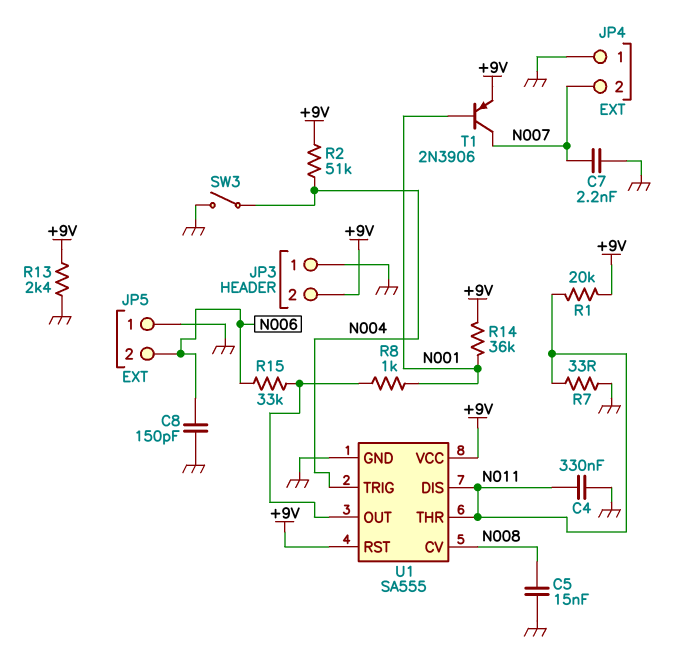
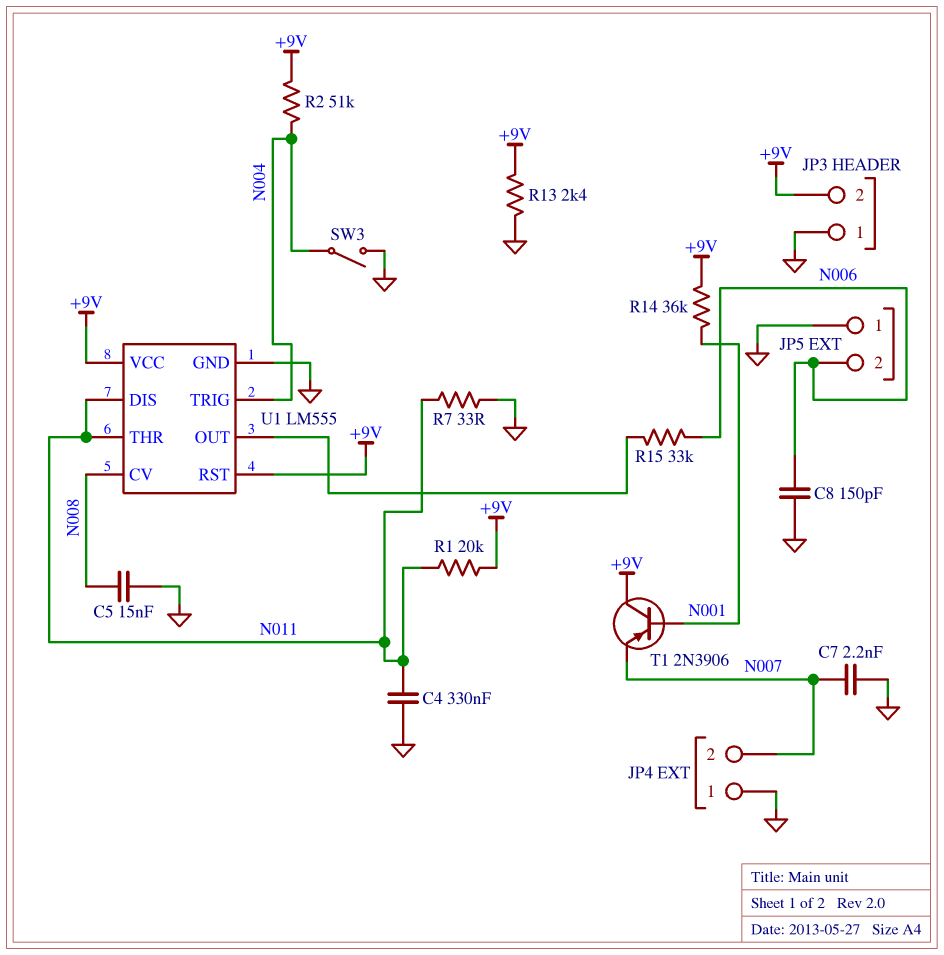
R8: 1k (N001, U1/OUT) -> none
T1: PNP 2N3906 (B N001, C N007, E +9V) -> PNP 2N3906 (B N001, C +9V, E N007)
U1: SA555 -> LM555

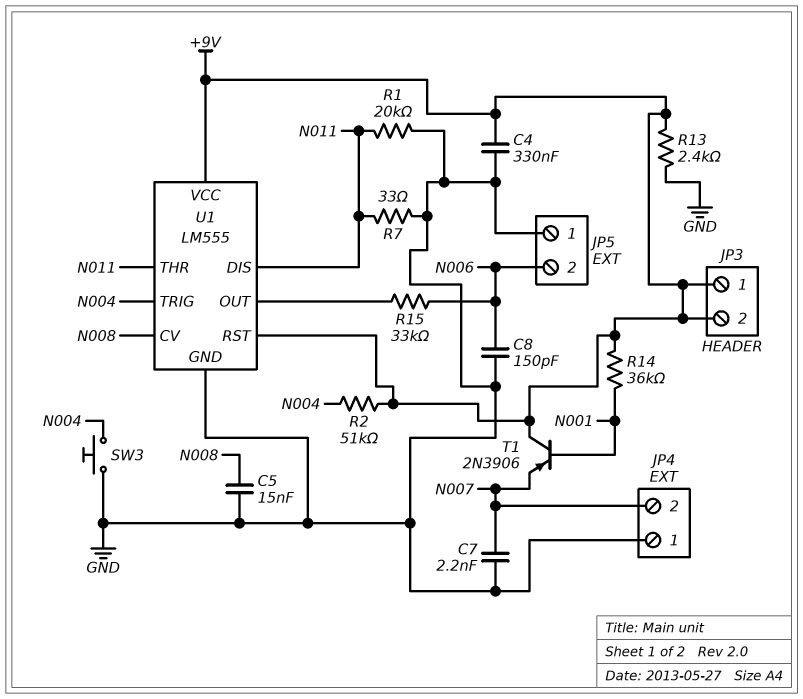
C4: 330nF (GND, N011) -> 330nF (+9V, GND)
JP3 pin 1: GND -> +9V
R1: 20k (+9V, N011) -> 20k (GND, N011)
SW3: switch (GND, N004) -> button (GND, N004)

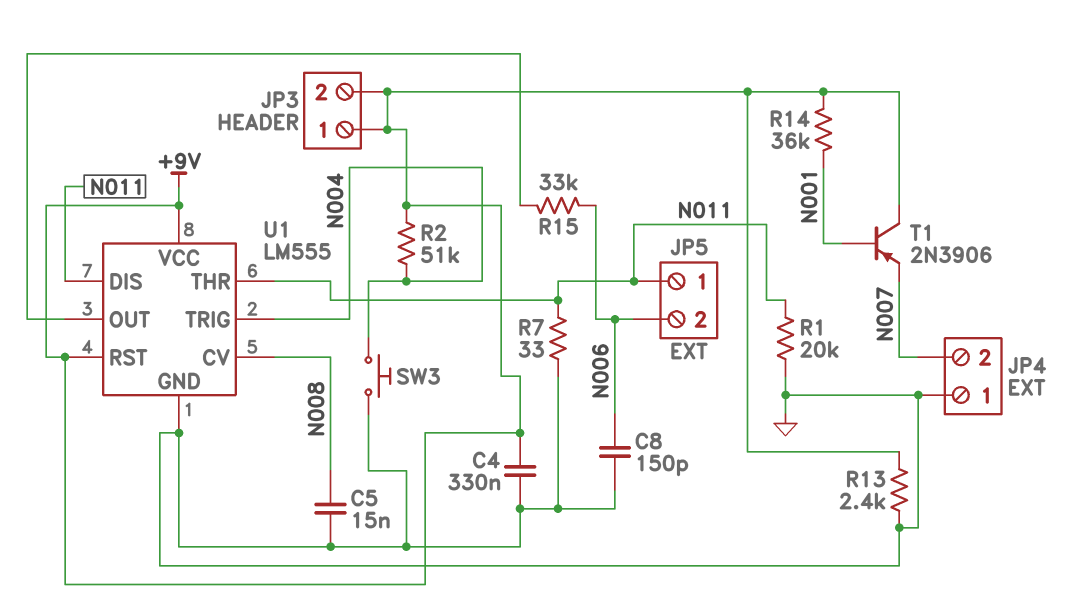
C7: 2.2nF (GND, N007) -> none
JP5 pin 1: GND -> N011

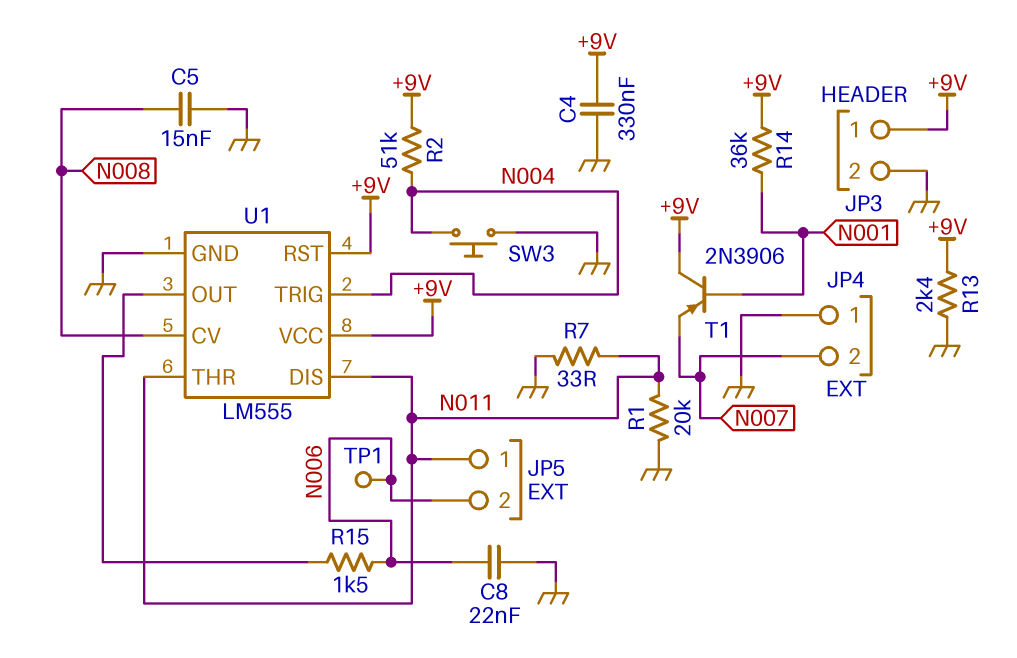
C8: 150pF (GND, N006) -> 22nF (GND, N006)
JP3 pin 2: +9V -> GND
R15: 33k (N006, U1/OUT) -> 1.5k (N006, U1/OUT)
TP1: none -> test point (N006)

